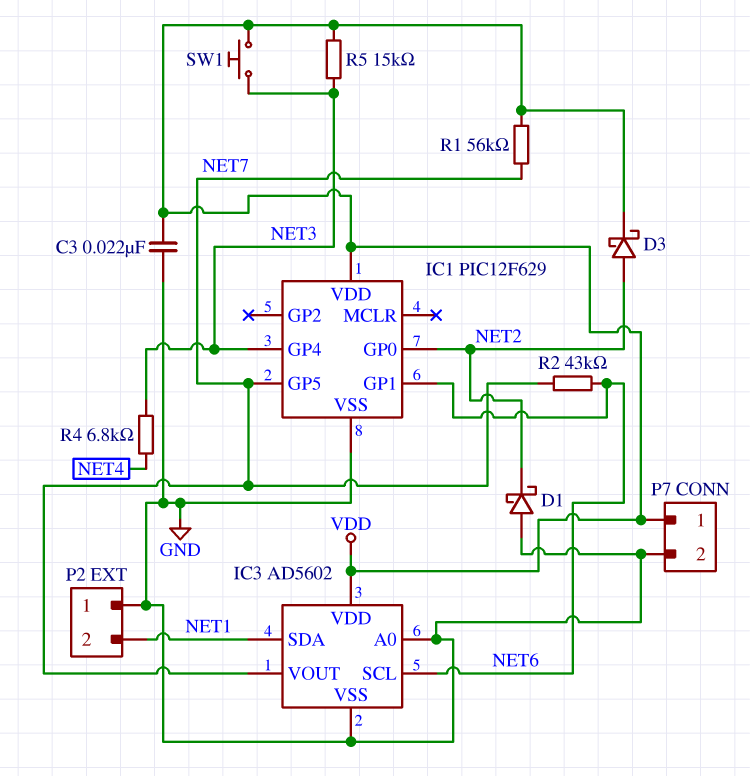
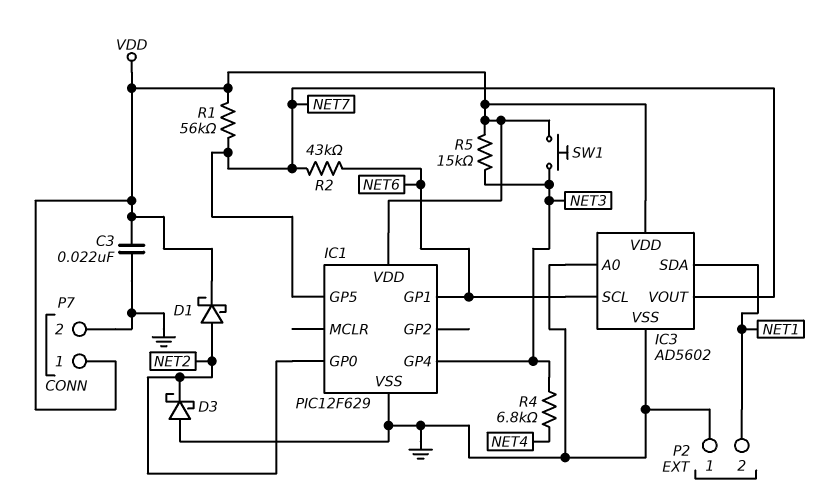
D1: schottky (A GND, K NET2) -> schottky (A NET2, K VDD)
D3: schottky (A NET2, K VDD) -> schottky (A GND, K NET2)

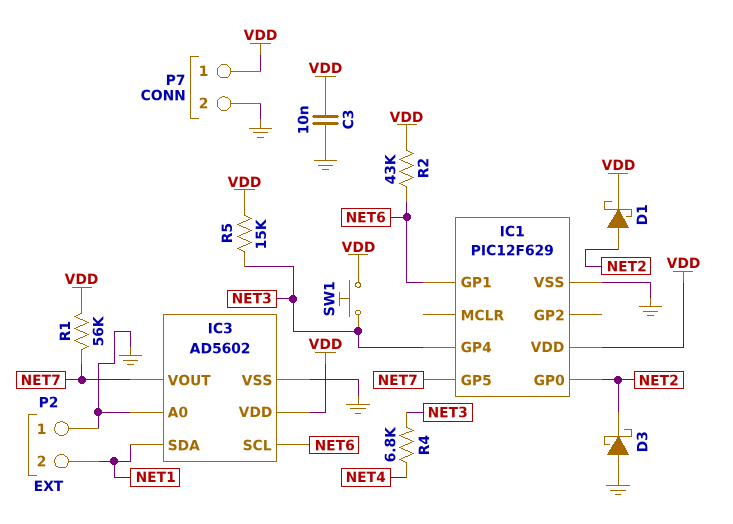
C3: 22nF (GND, VDD) -> 10nF (GND, VDD)
R2: 43k (NET6, NET7) -> 43k (NET6, VDD)

